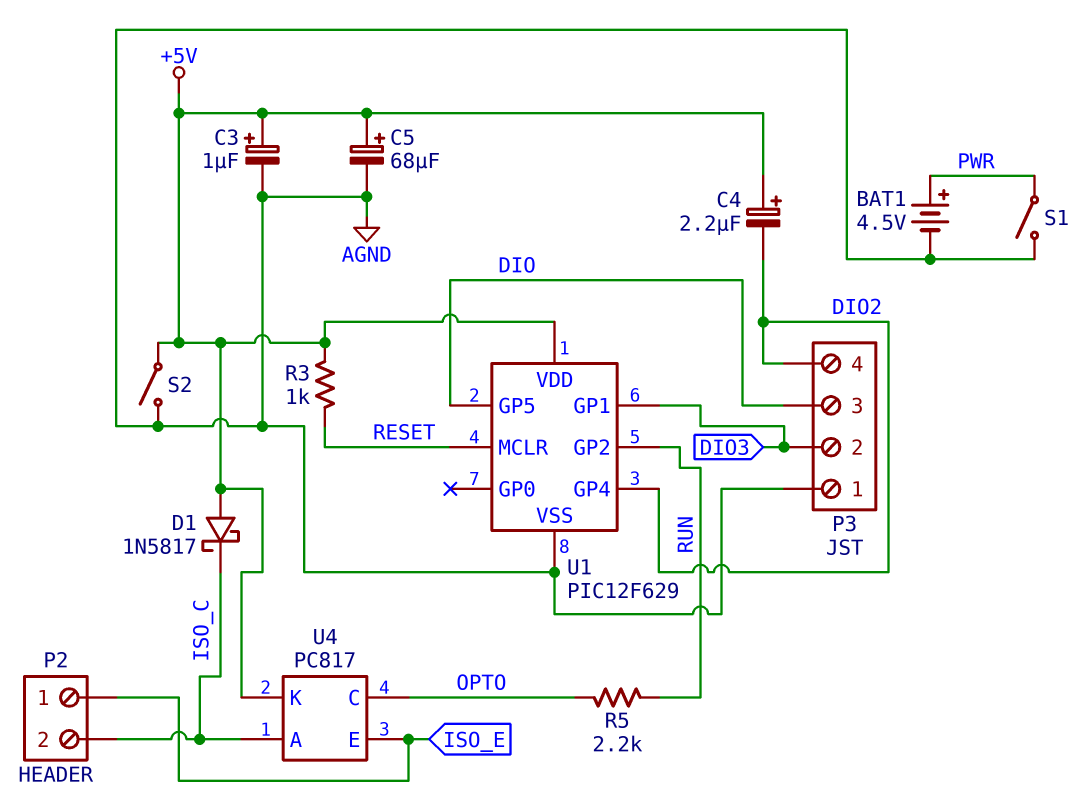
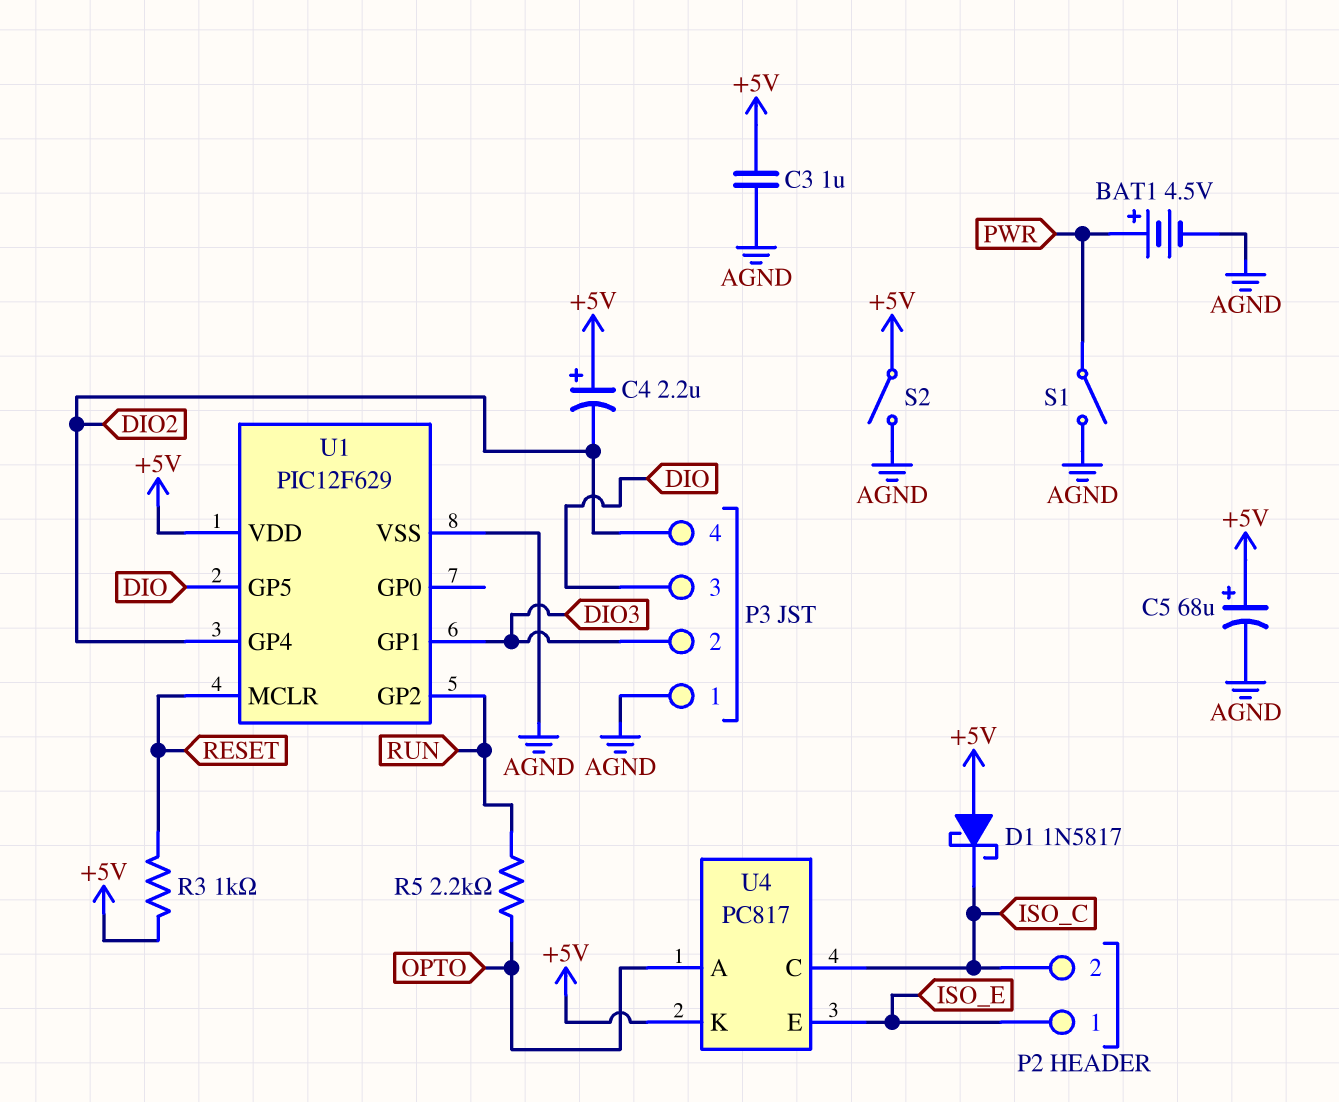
C3: 1uF (plus +5V, minus AGND) -> 1uF (+5V, AGND)
U4 pin A: ISO_C -> OPTO
U4 pin C: OPTO -> ISO_C

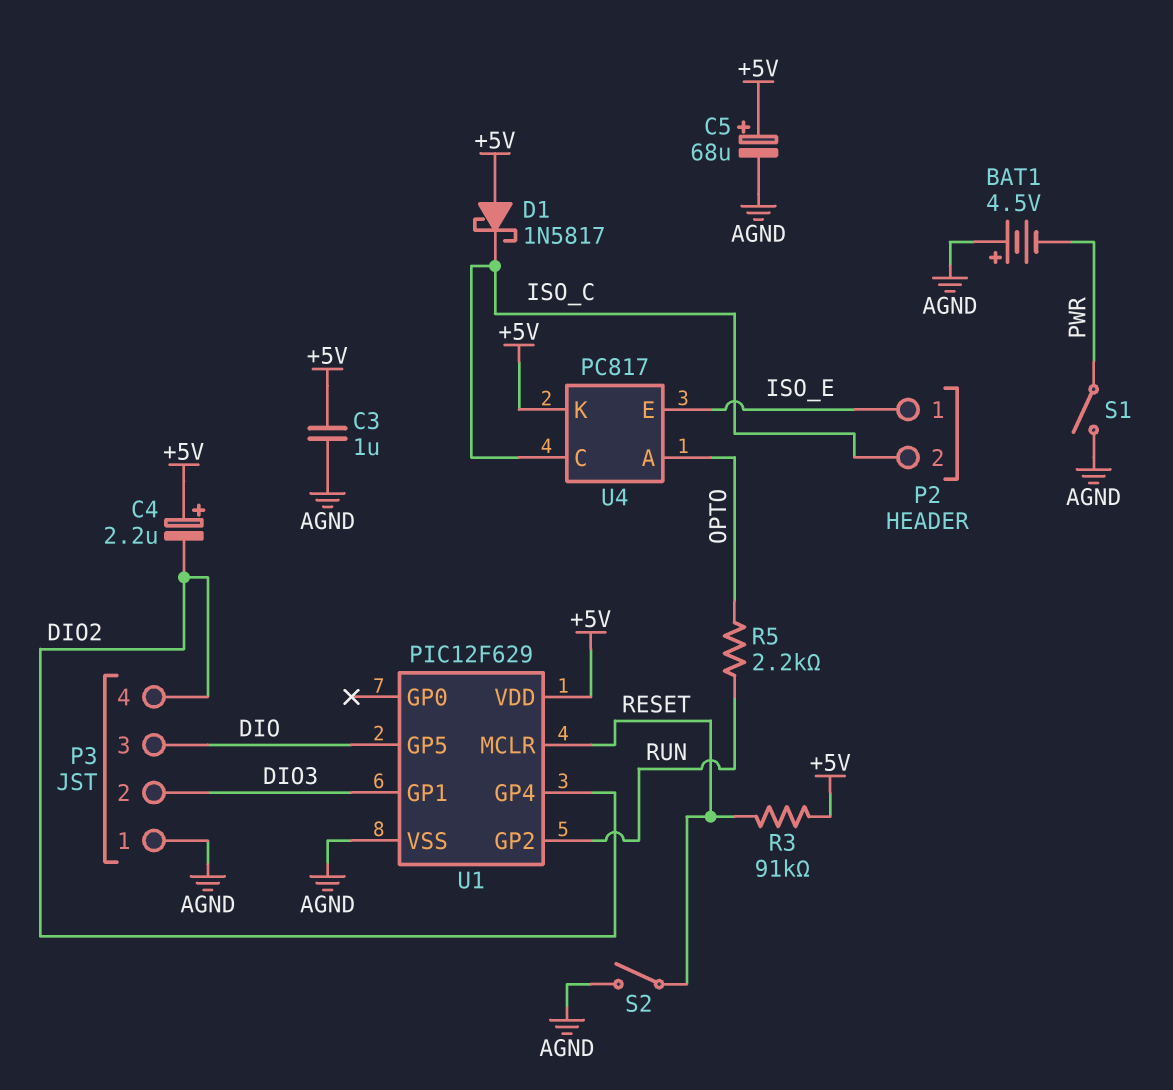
BAT1: 4.5V (plus PWR, minus AGND) -> 4.5V (plus AGND, minus PWR)
R3: 1k (+5V, RESET) -> 91k (+5V, RESET)
S2: switch (+5V, AGND) -> switch (AGND, RESET)

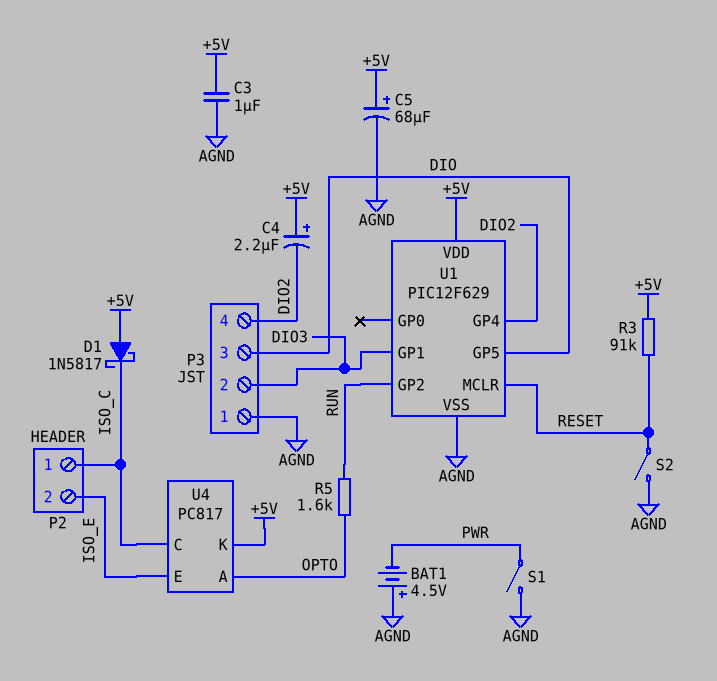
P2 pin 1: ISO_E -> ISO_C
P2 pin 2: ISO_C -> ISO_E
R5: 2.2k (OPTO, RUN) -> 1.6k (OPTO, RUN)

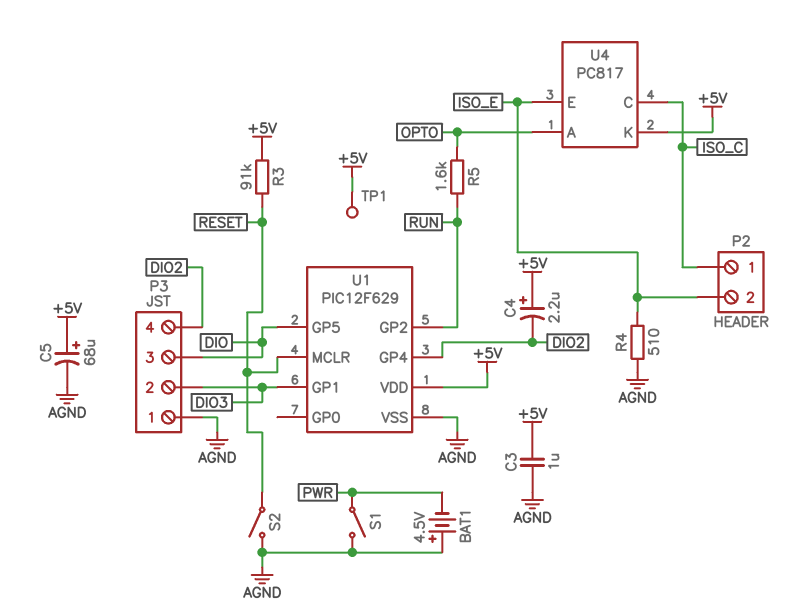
D1: schottky 1N5817 (A +5V, K ISO_C) -> none
R4: none -> 510 (AGND, ISO_E)
TP1: none -> test point (+5V)

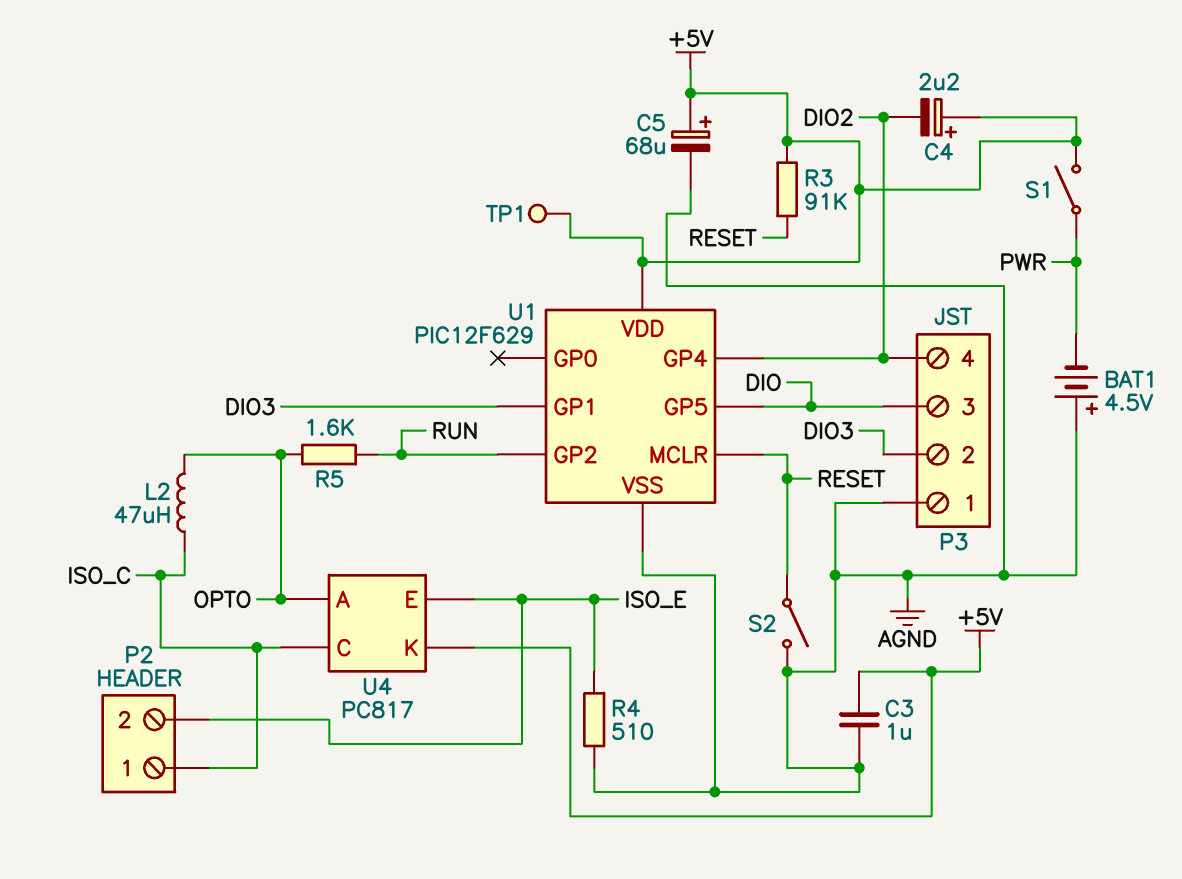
L2: none -> 47uH (ISO_C, OPTO)
S1: switch (AGND, PWR) -> switch (+5V, PWR)

